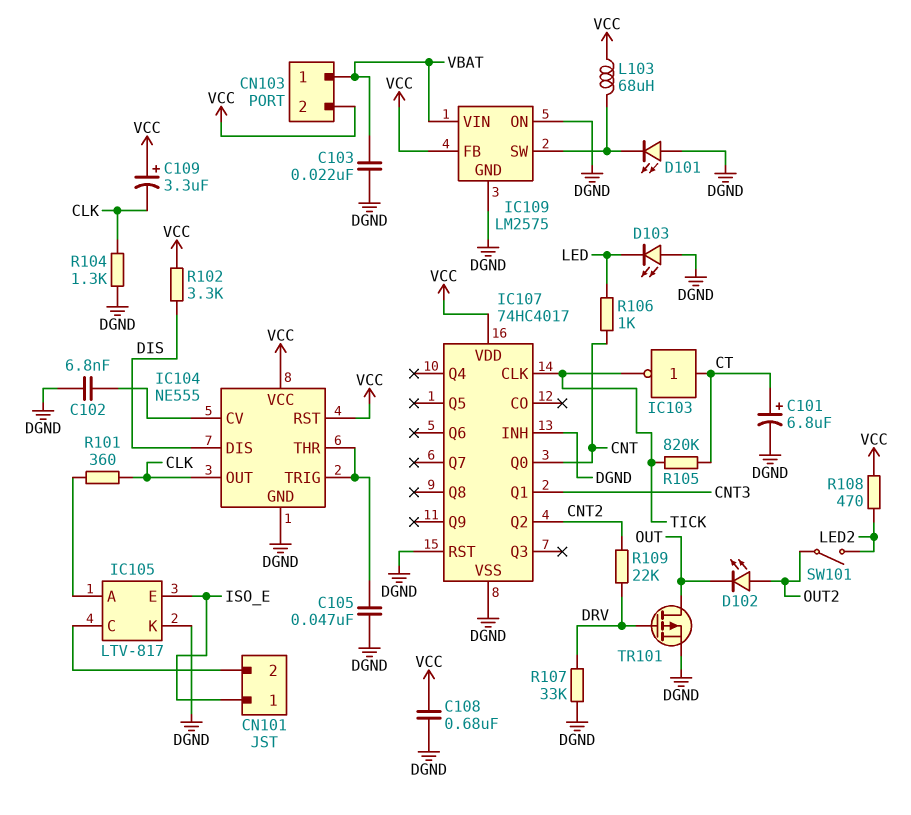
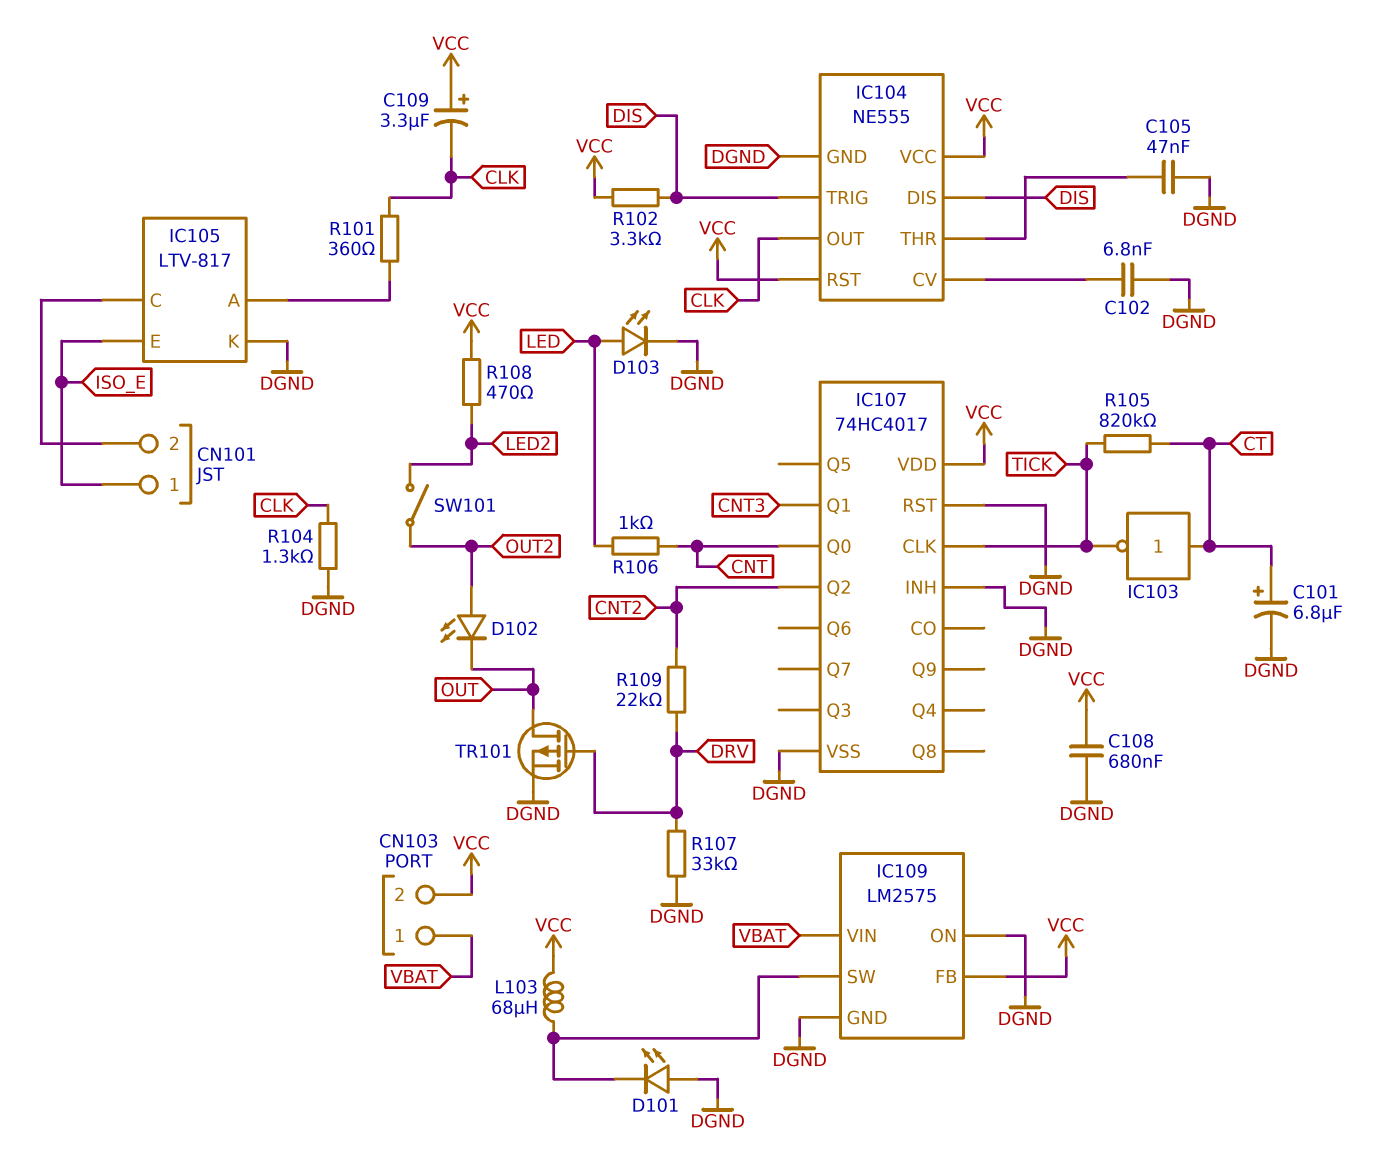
C103: 22nF (DGND, VBAT) -> none
D103: LED (A DGND, K LED) -> LED (A LED, K DGND)
IC104 pin TRIG: IC104/THR -> DIS

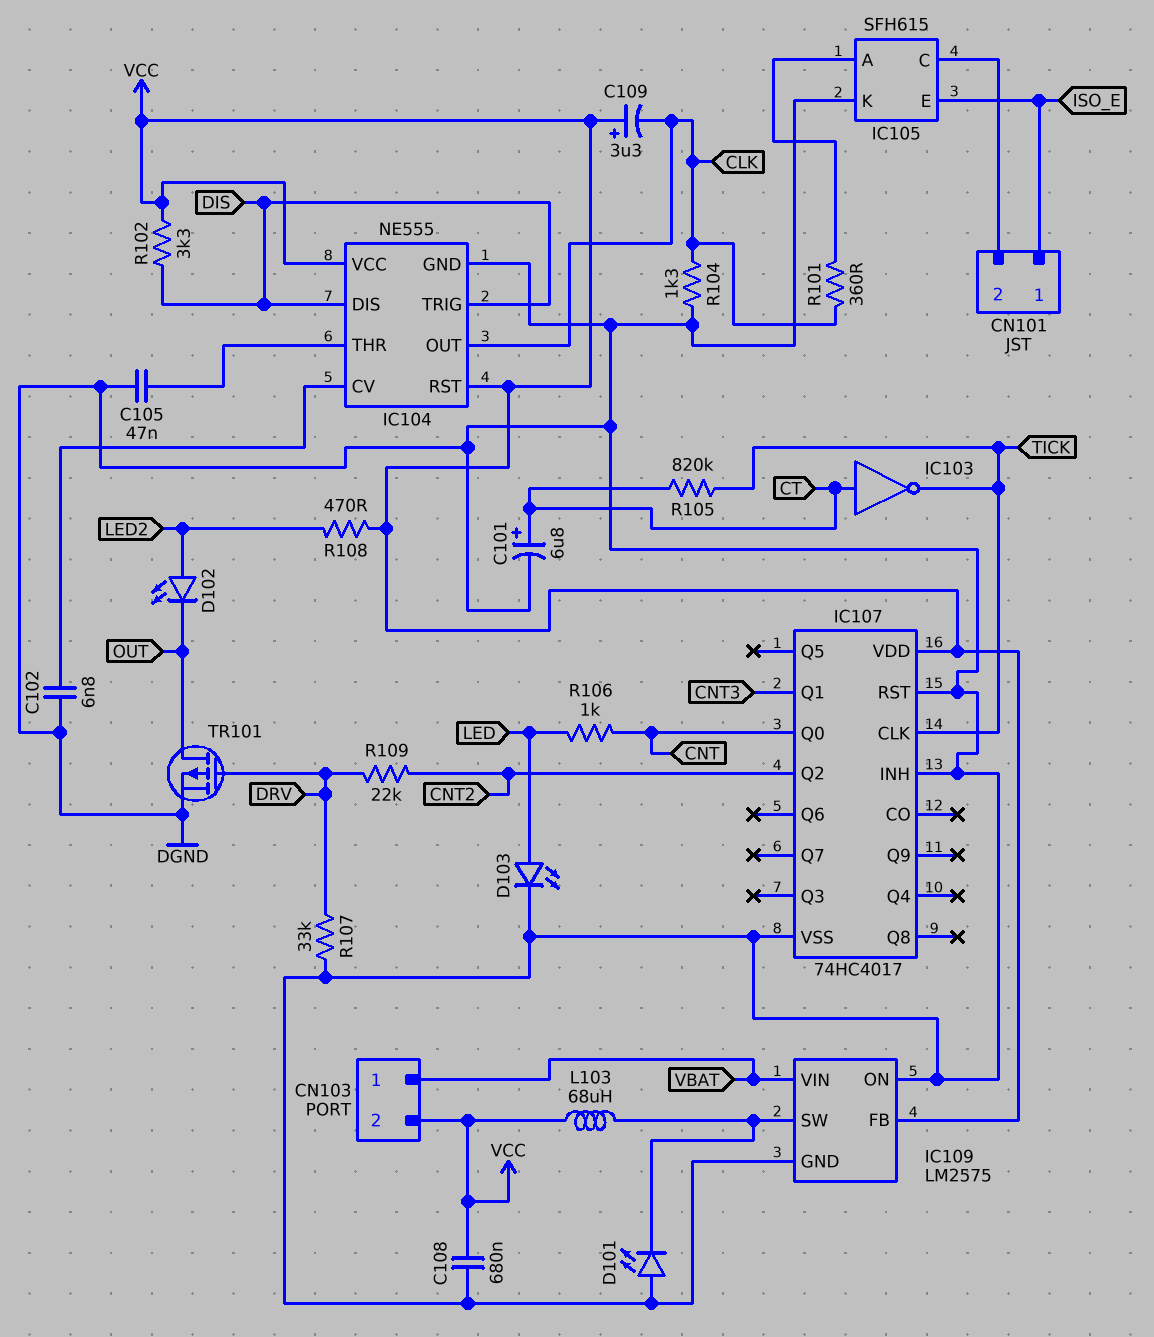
D102: LED (A OUT2, K OUT) -> LED (A LED2, K OUT)
IC105: LTV-817 -> SFH615
SW101: switch (LED2, OUT2) -> none

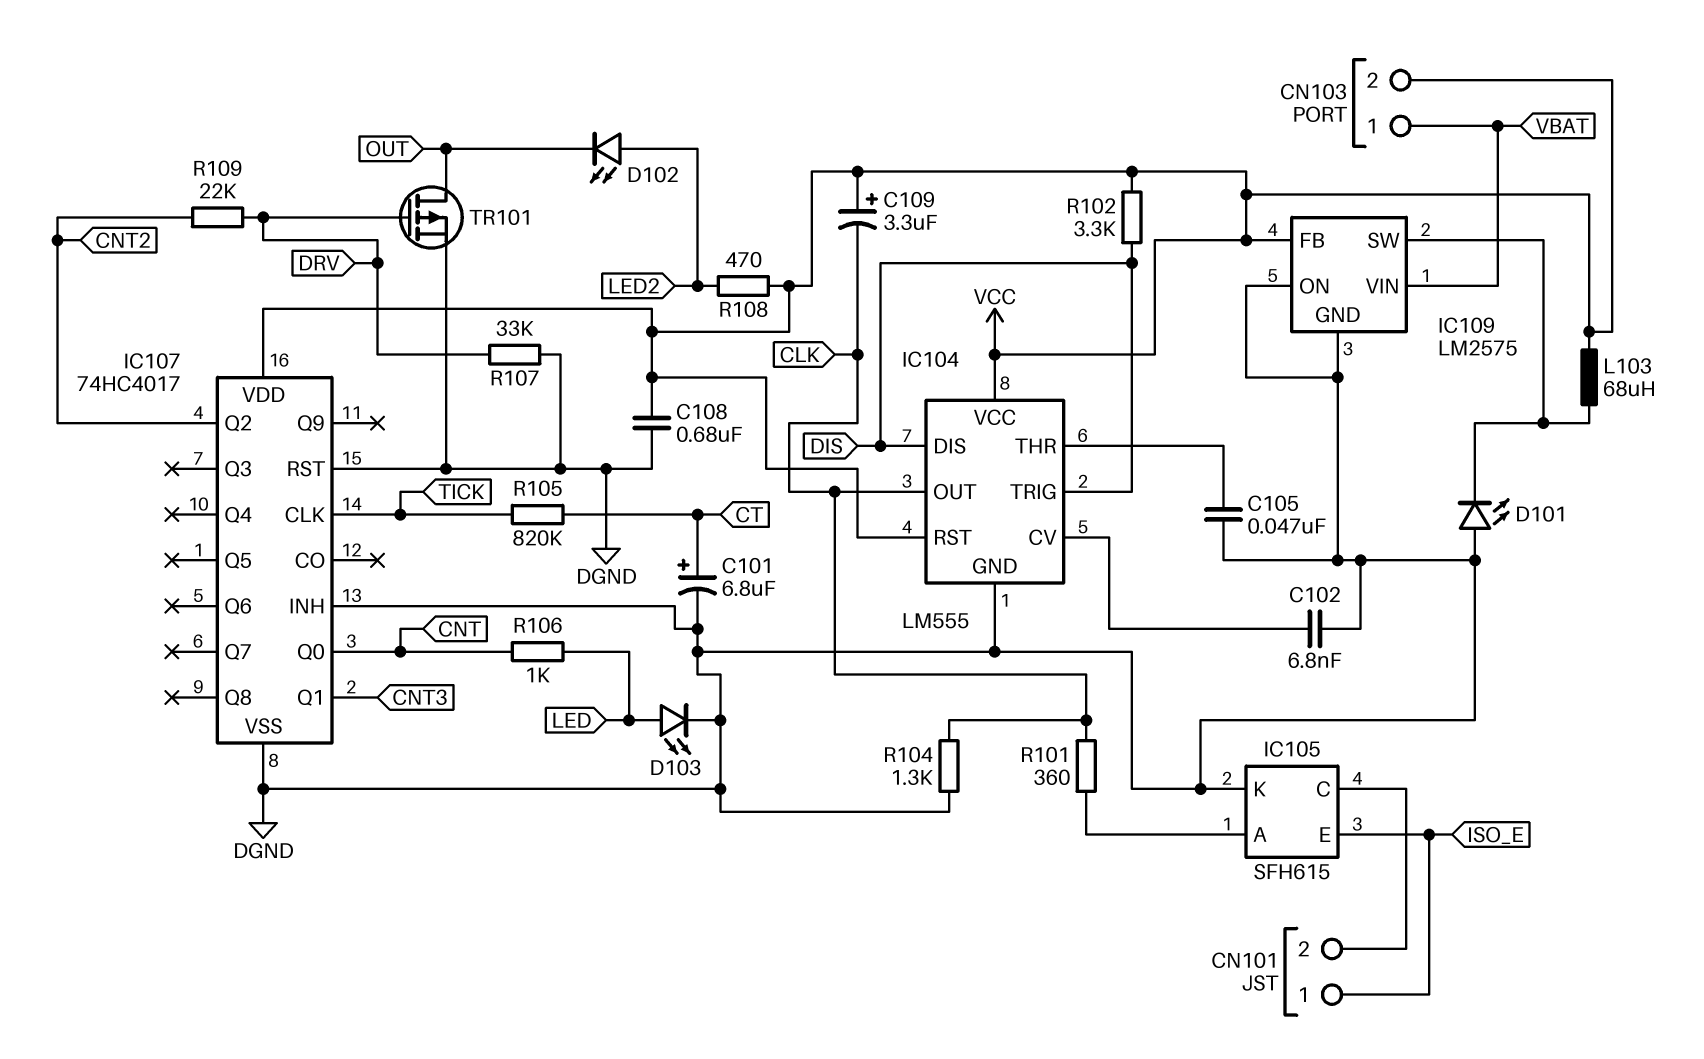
IC103: NOT (in CT, out TICK) -> none
IC104: NE555 -> LM555

